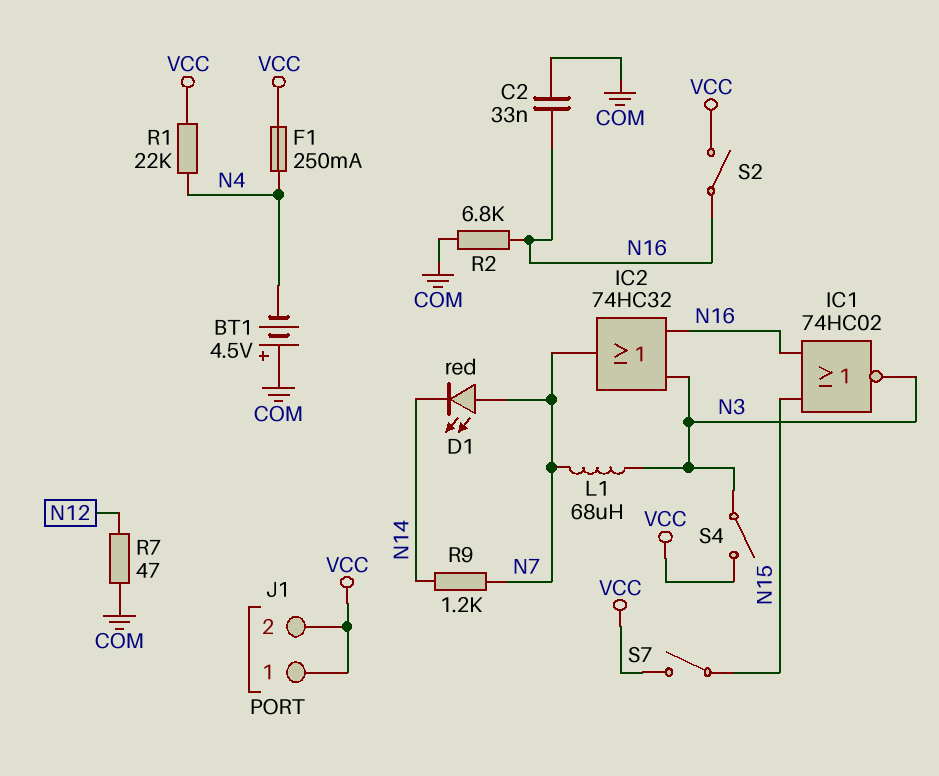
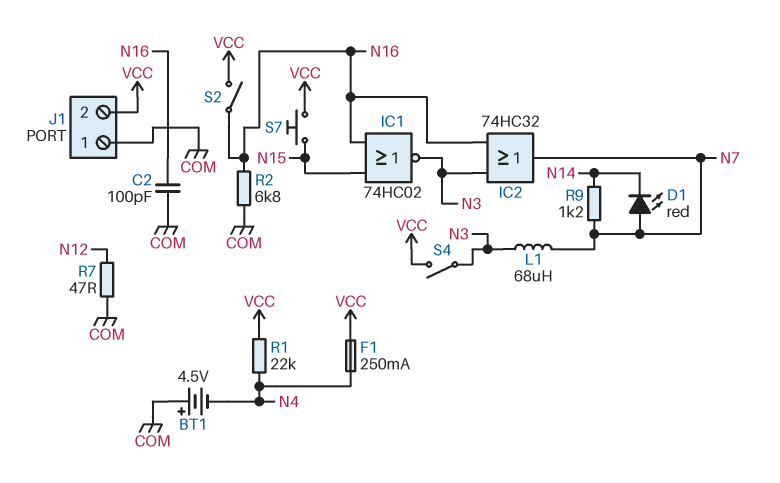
C2: 33nF (COM, N16) -> 100pF (COM, N16)
J1 pin 1: VCC -> COM
S7: switch (N15, VCC) -> button (N15, VCC)

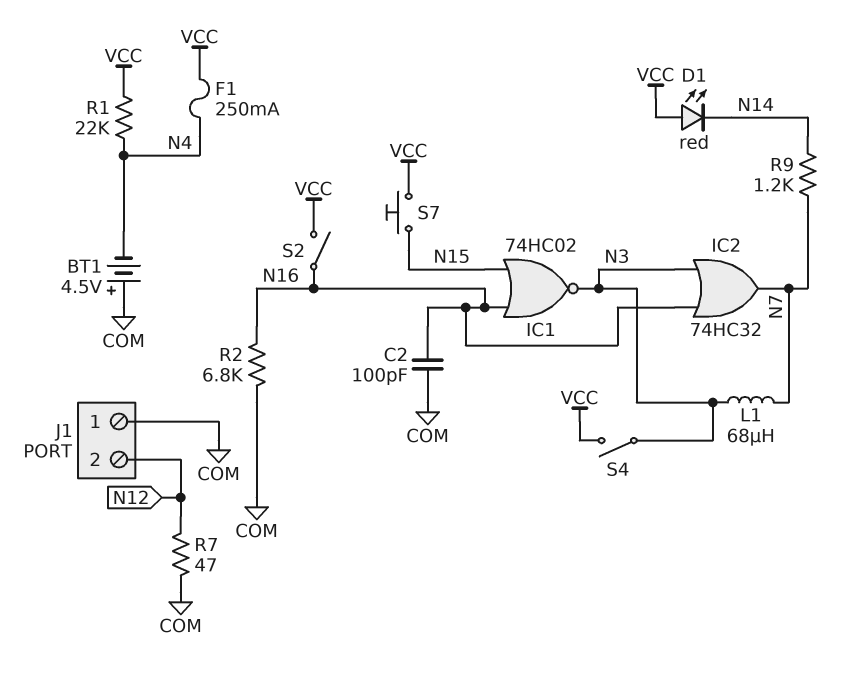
D1: LED red (A N7, K N14) -> LED red (A VCC, K N14)
J1 pin 2: VCC -> N12

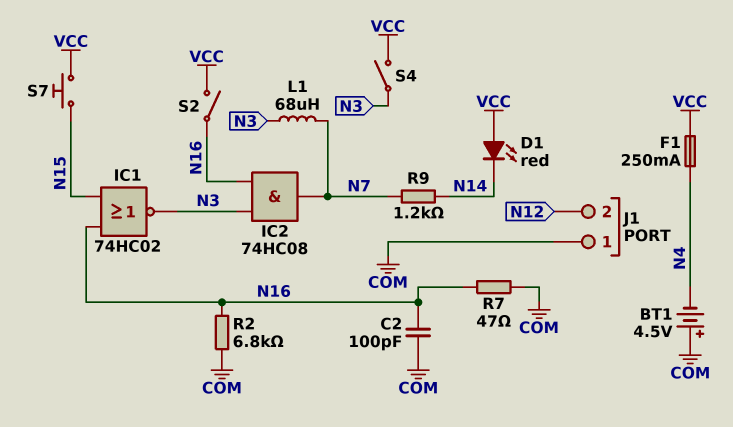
IC2: OR 74HC32 (in N3, in N16, out N7) -> AND 74HC08 (in N3, in N16, out N7)
R1: 22k (N4, VCC) -> none
R7: 47 (COM, N12) -> 47 (COM, N16)

